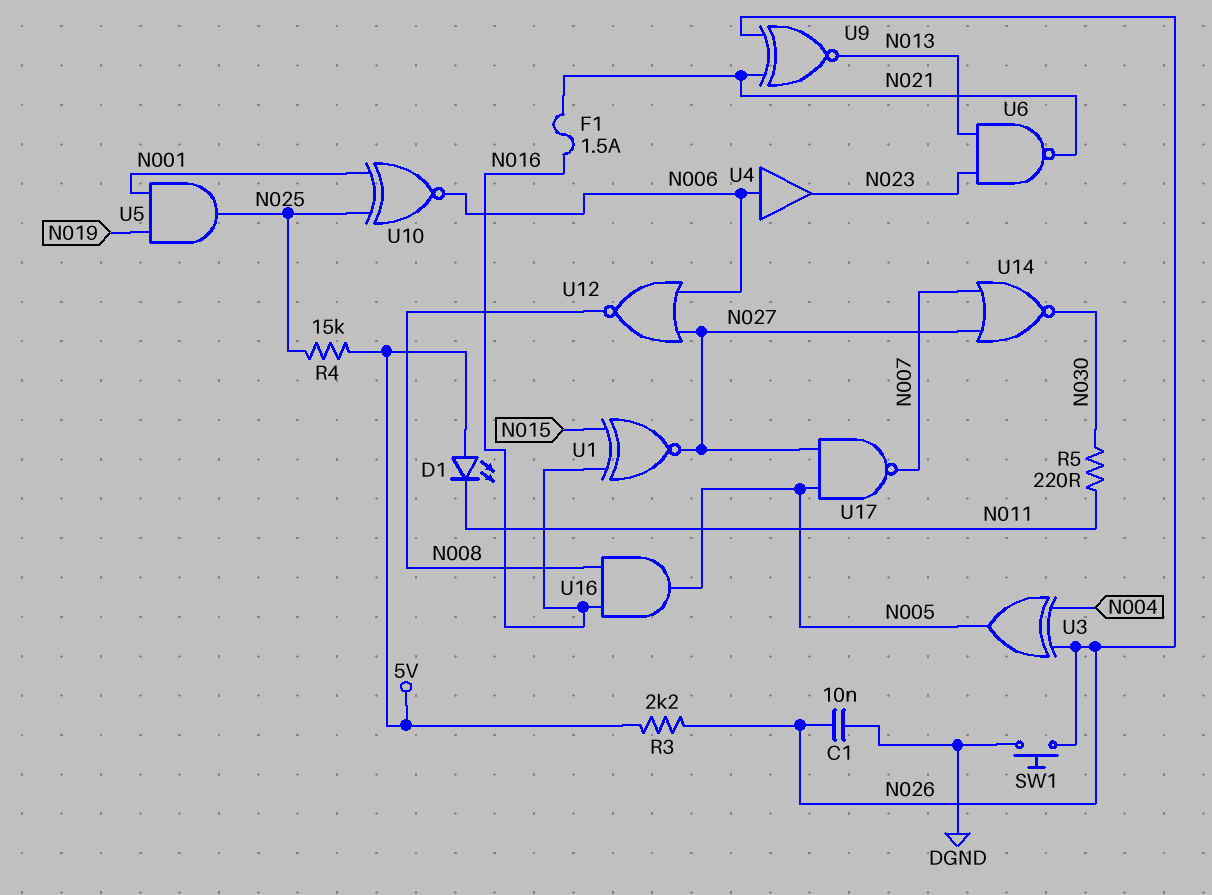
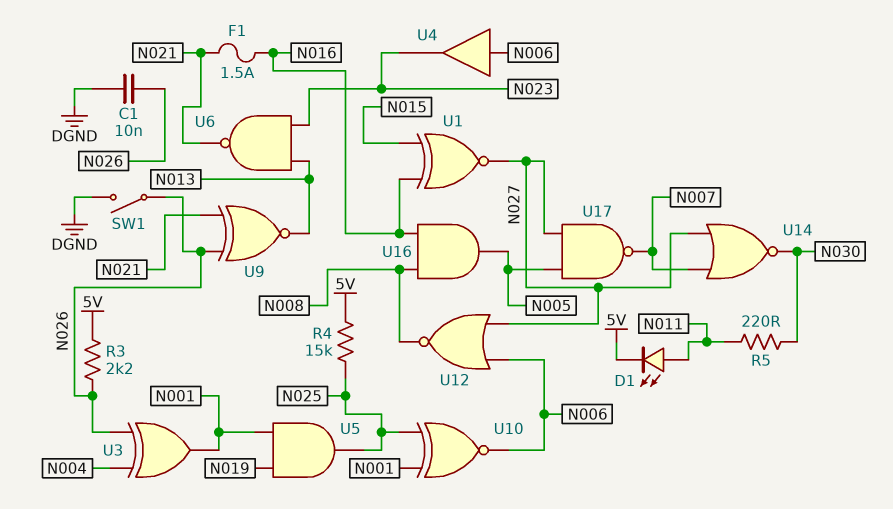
D1: LED (A 5V, K N011) -> LED (A N011, K 5V)
SW1: button (DGND, N026) -> switch (DGND, N026)
U3: XOR (in N004, in N026, out N005) -> XOR (in N004, in N026, out N001)

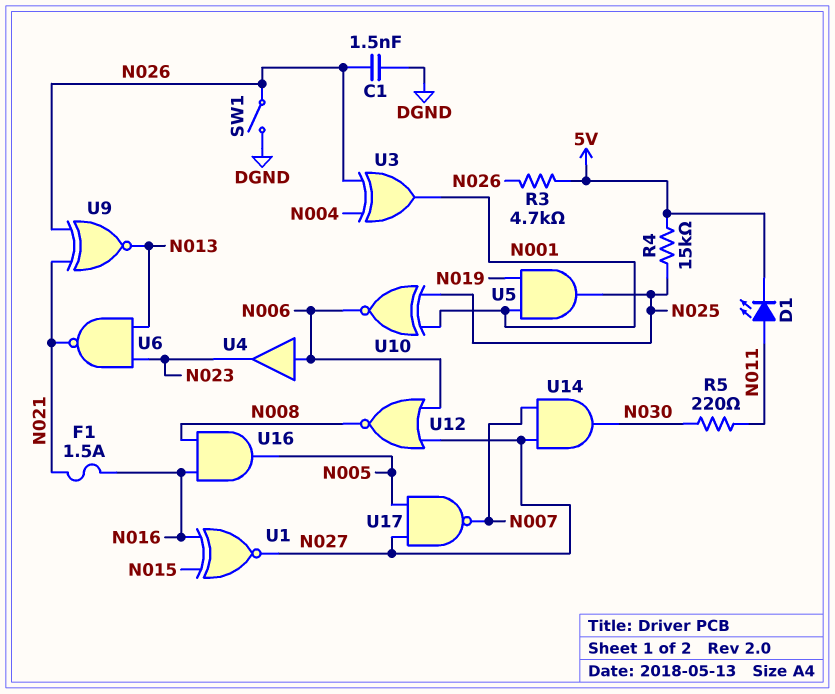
C1: 10nF (DGND, N026) -> 1.5nF (DGND, N026)
R3: 2.2k (5V, N026) -> 4.7k (5V, N026)
U14: NOR (in N007, in N027, out N030) -> AND (in N007, in N027, out N030)

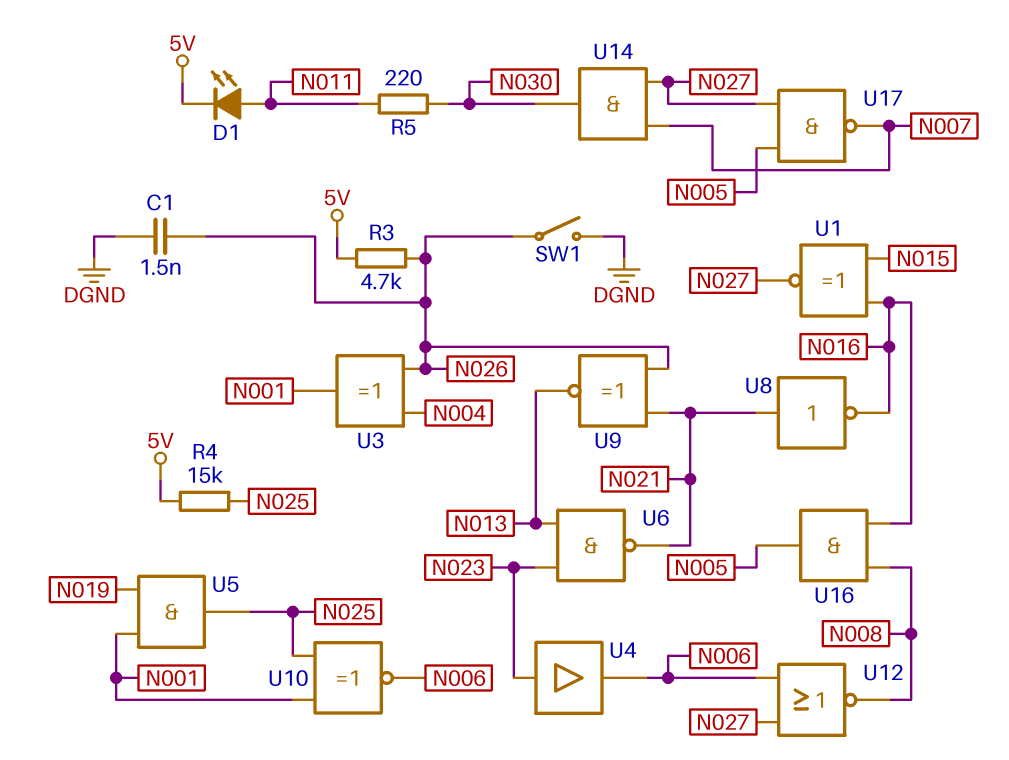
F1: 1.5A (N016, N021) -> none
U4: buffer (in N006, out N023) -> buffer (in N023, out N006)
U8: none -> NOT (in N021, out N016)

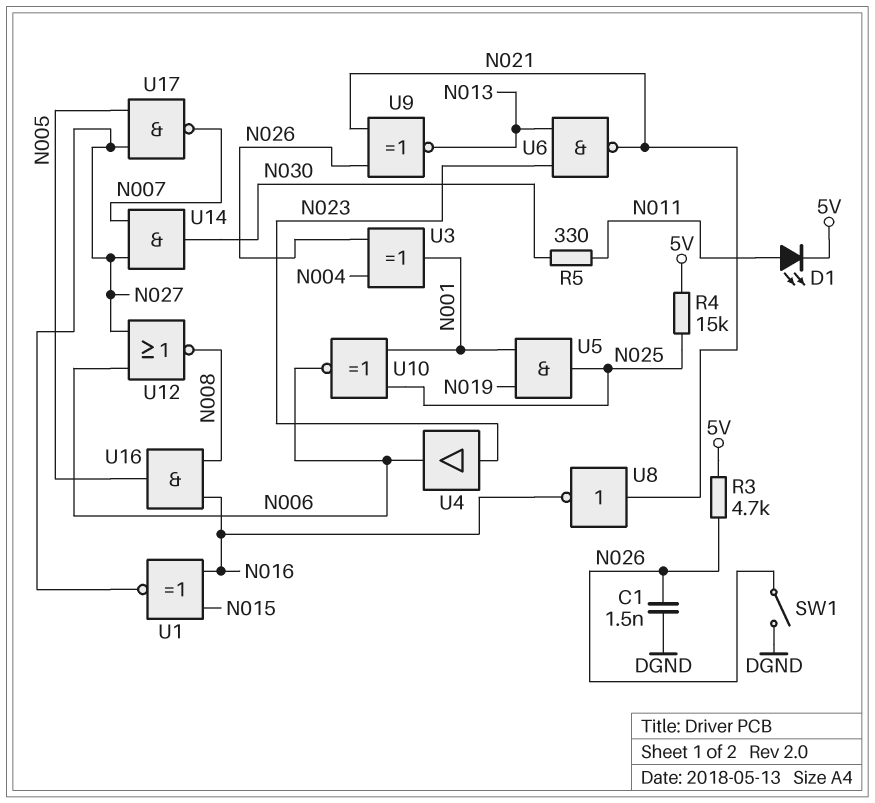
R5: 220 (N011, N030) -> 330 (N011, N030)

